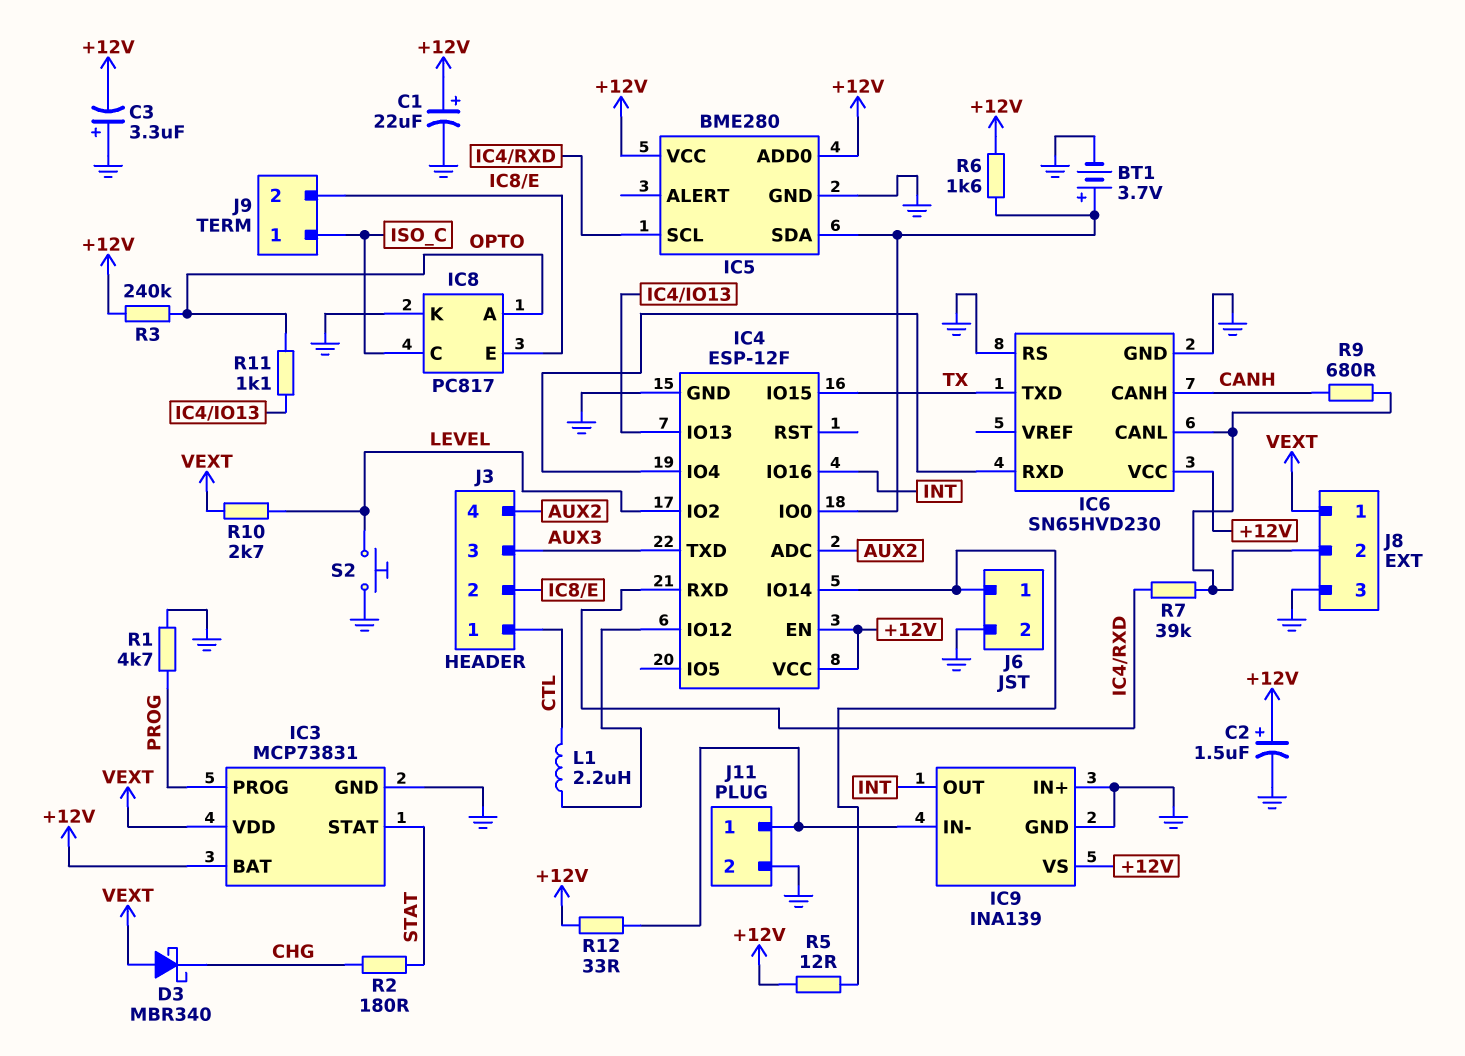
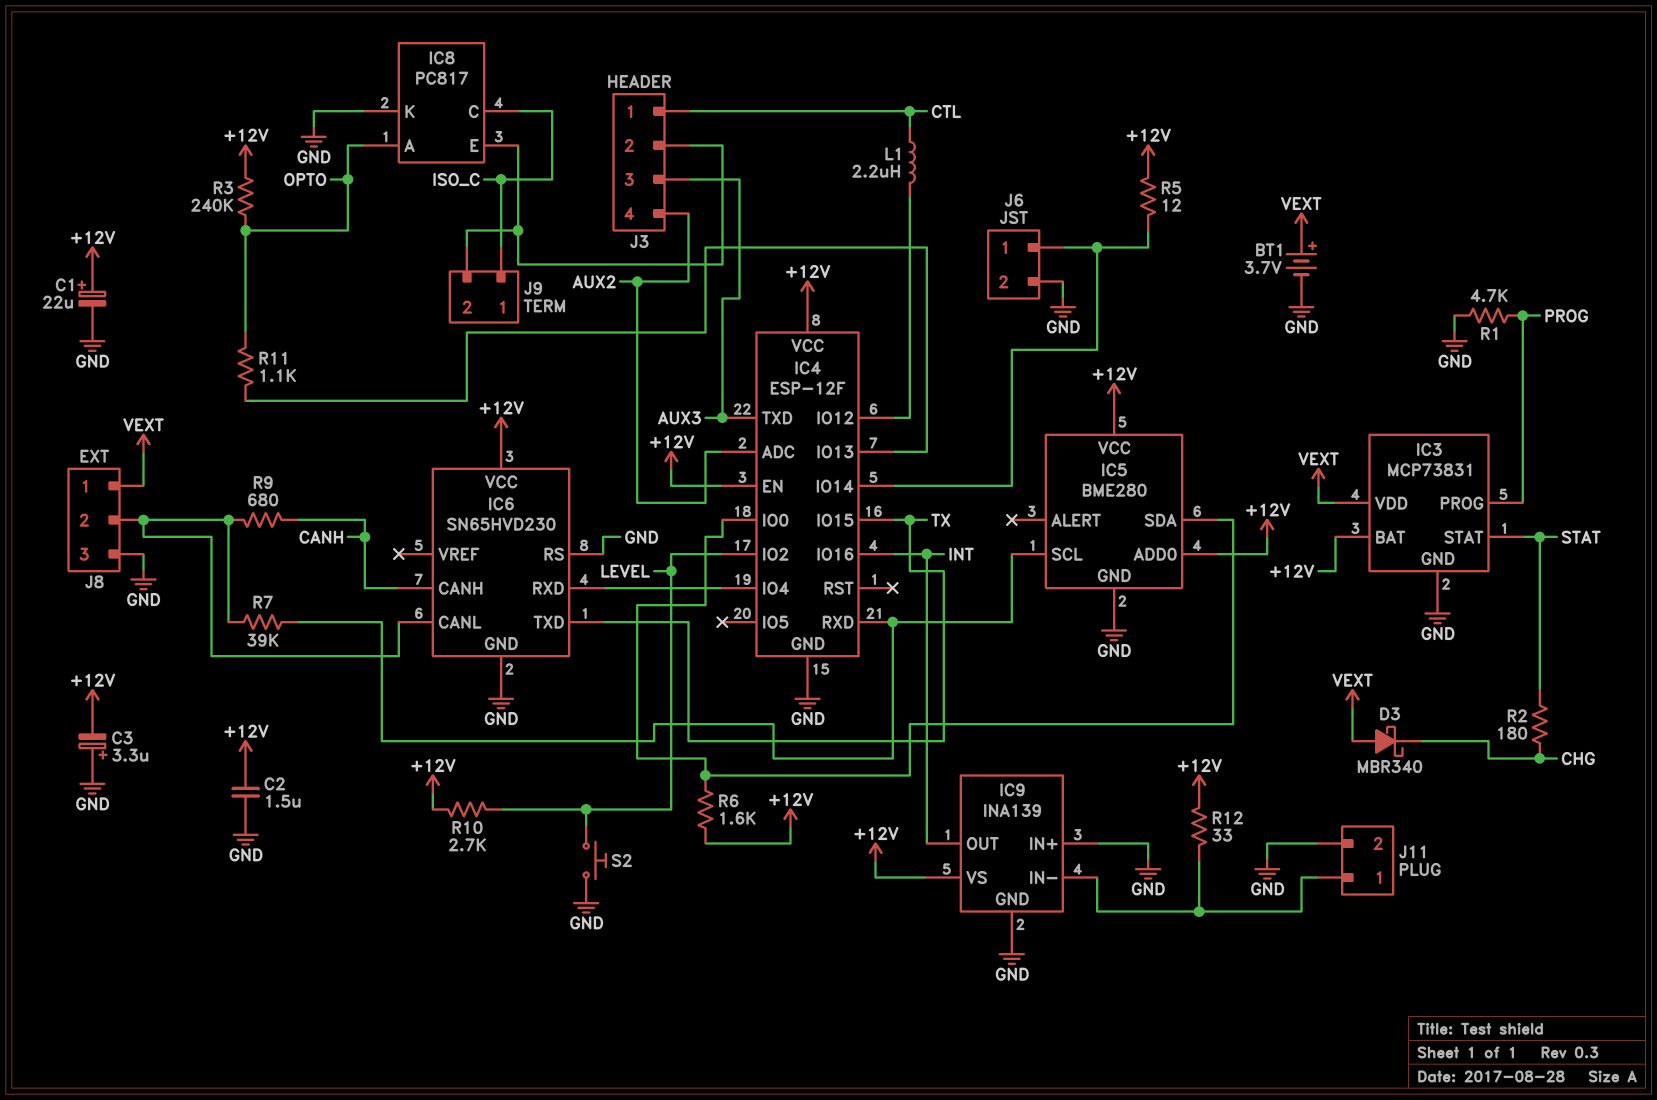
BT1: 3.7V (plus IC4/IO0, minus GND) -> 3.7V (plus VEXT, minus GND)
C2: 1.5uF (plus +12V, minus GND) -> 1.5uF (+12V, GND)
R10: 2.7k (LEVEL, VEXT) -> 2.7k (+12V, LEVEL)

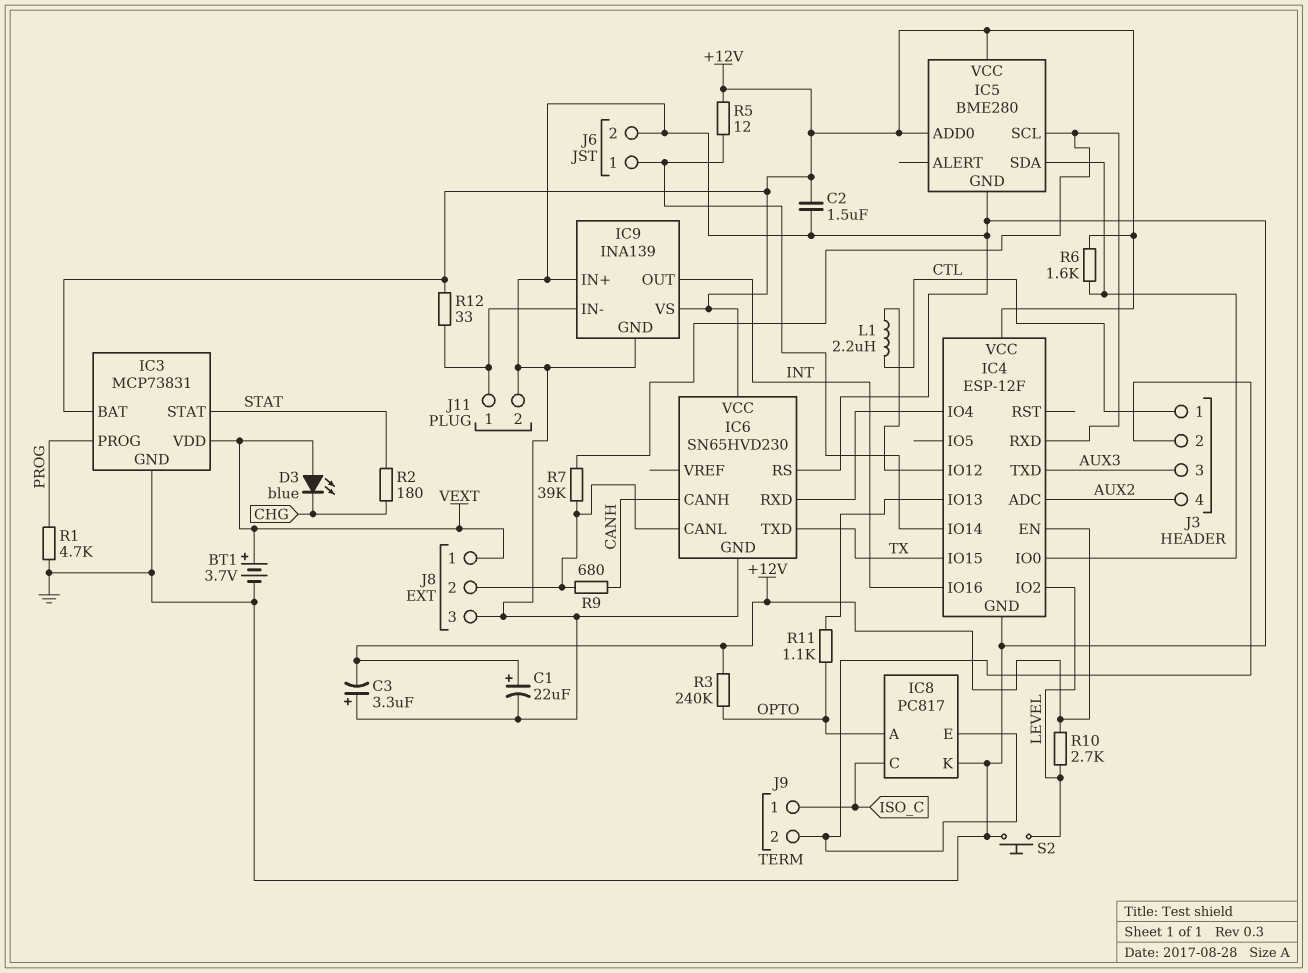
D3: schottky MBR340 (A VEXT, K CHG) -> LED blue (A VEXT, K CHG)

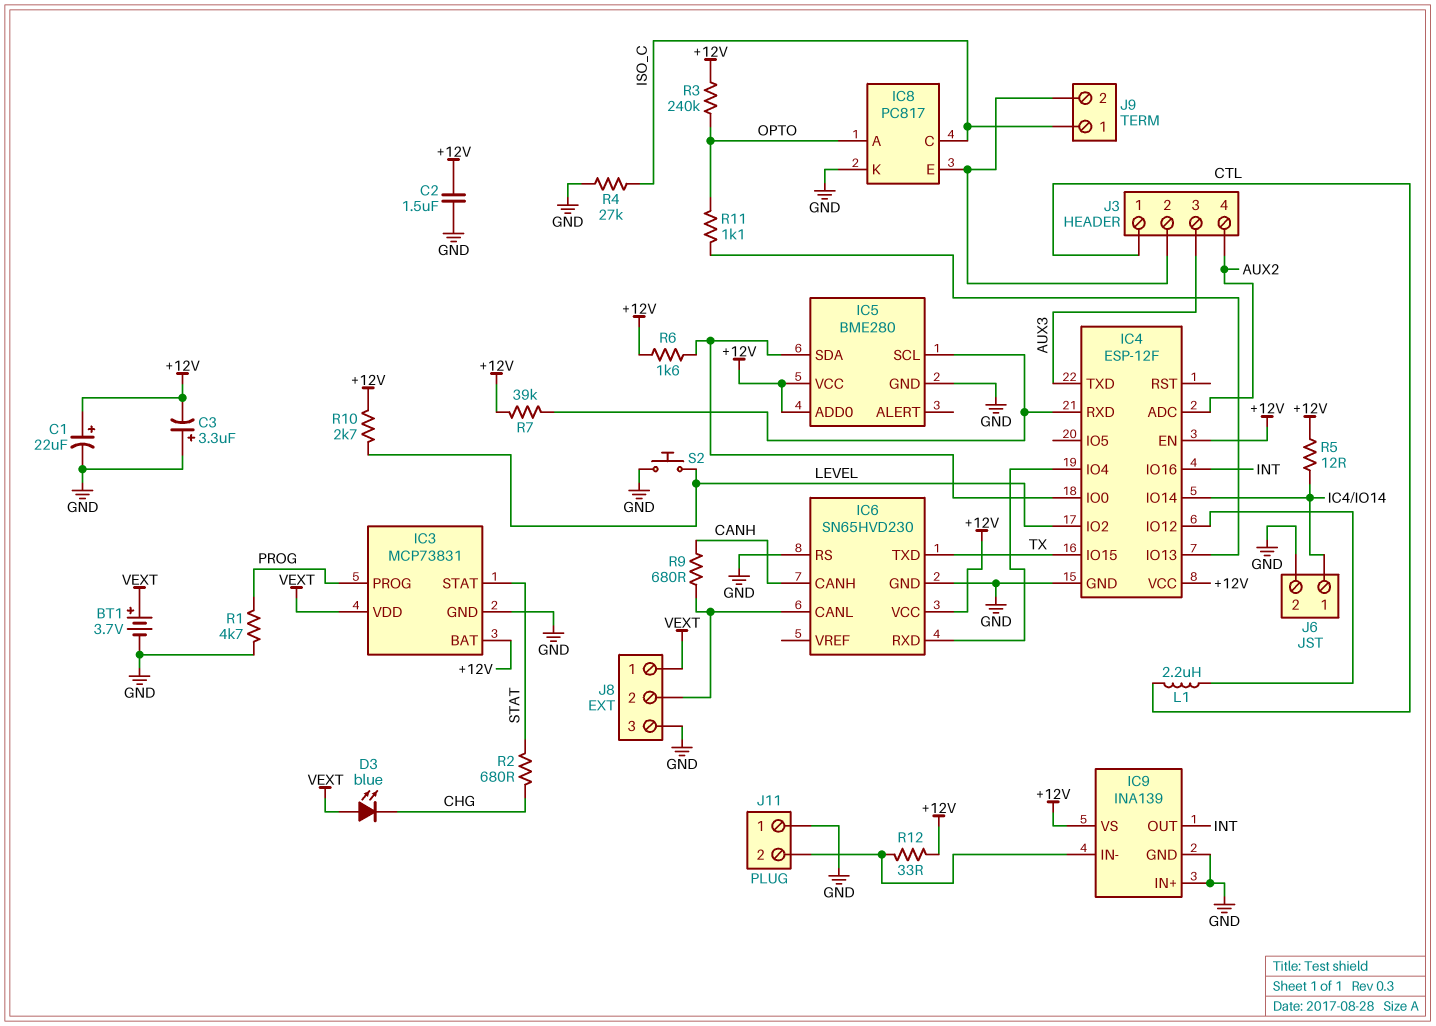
J11 pin 1: IC9/IN- -> GND
J11 pin 2: GND -> IC9/IN-
R2: 180 (CHG, STAT) -> 680 (CHG, STAT)
R4: none -> 27k (GND, ISO_C)
R7: 39k (IC4/RXD, IC6/CANL) -> 39k (+12V, IC4/RXD)

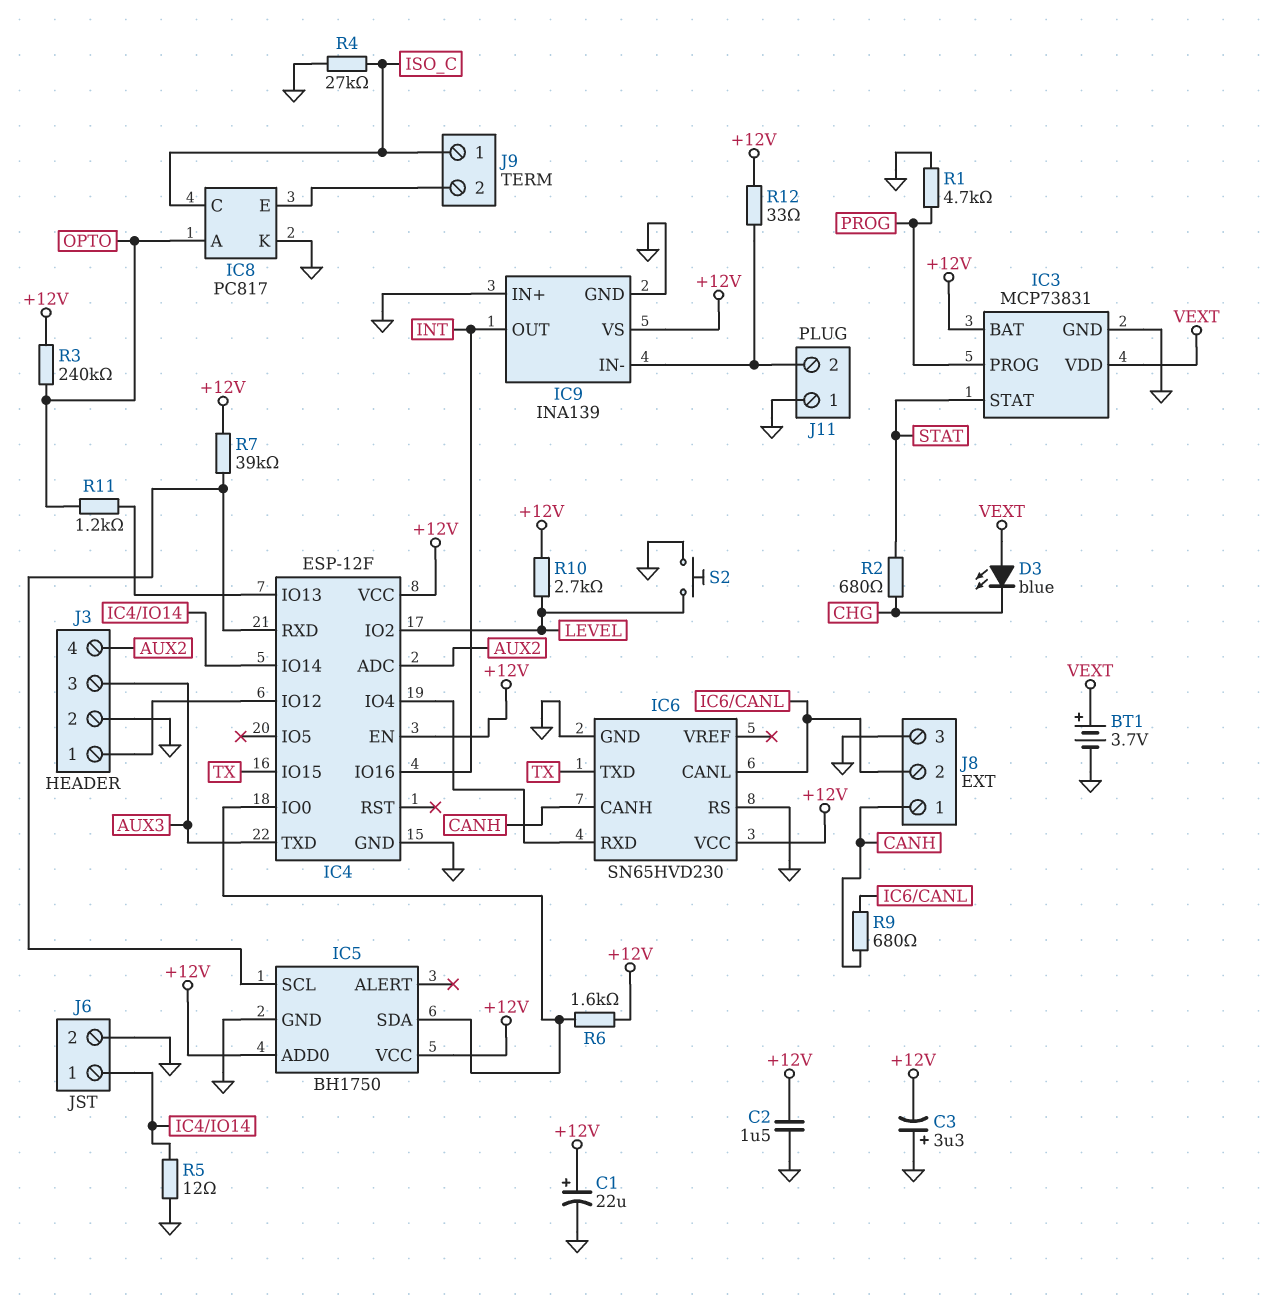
IC5: BME280 -> BH1750
J3 pin 1: CTL -> IC4/IO12
J3 pin 2: IC8/E -> GND
J8 pin 1: VEXT -> CANH
L1: 2.2uH (CTL, IC4/IO12) -> none
R5: 12 (+12V, IC4/IO14) -> 12 (GND, IC4/IO14)
R11: 1.1k (IC4/IO13, OPTO) -> 1.2k (IC4/IO13, OPTO)

